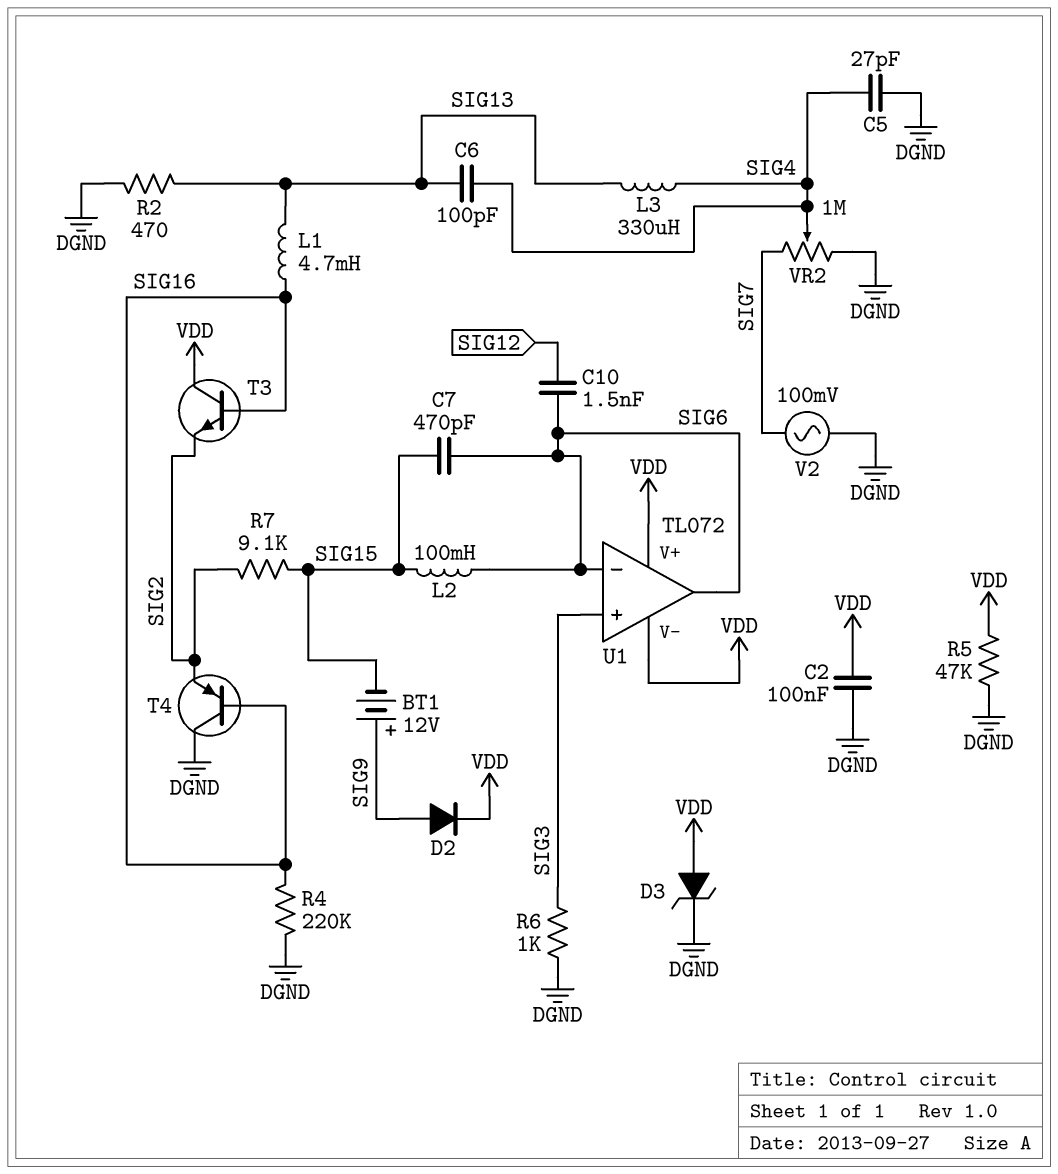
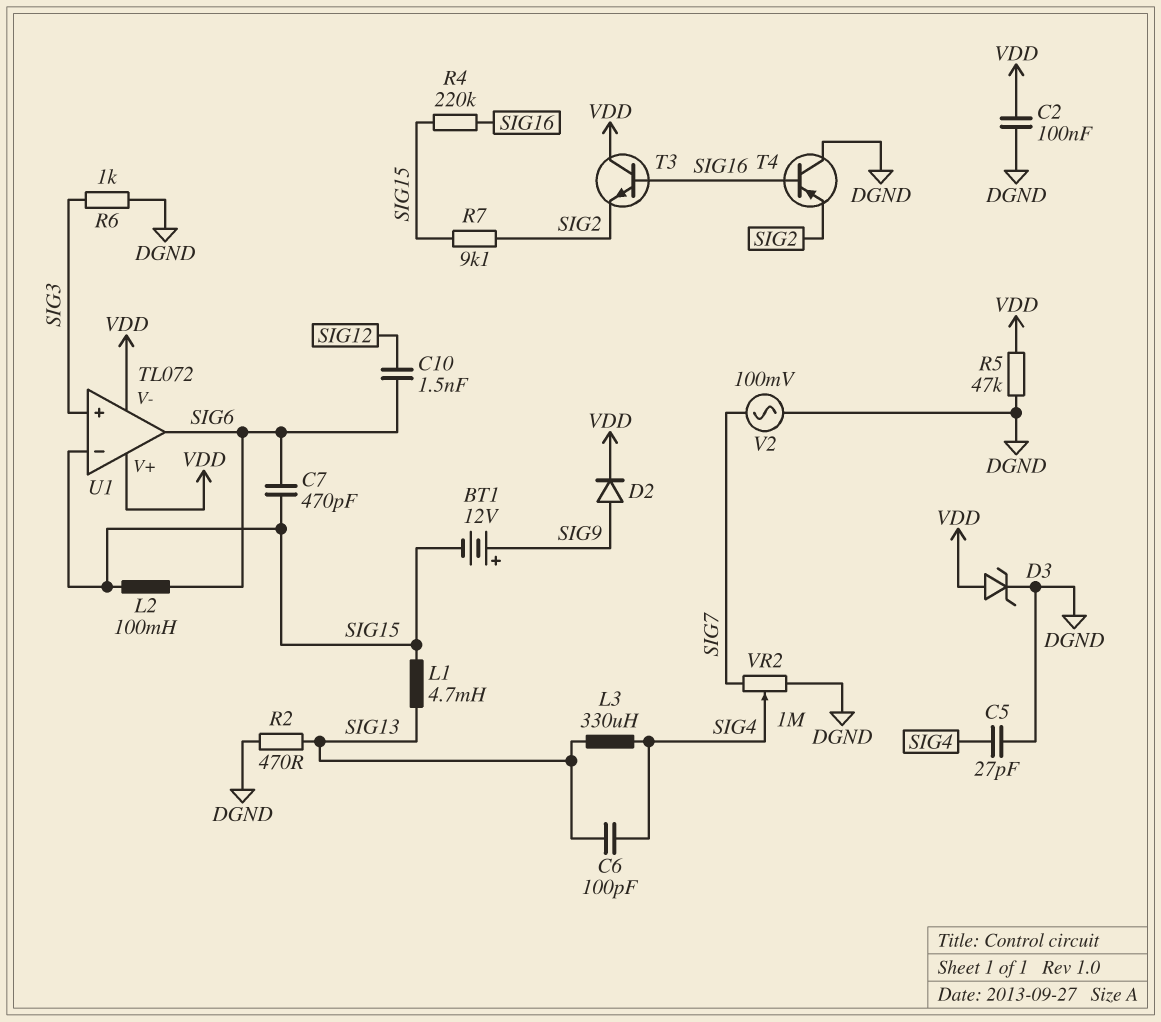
L1: 4.7mH (SIG13, SIG16) -> 4.7mH (SIG13, SIG15)
R4: 220k (DGND, SIG16) -> 220k (SIG15, SIG16)
U1 pin in-: SIG6 -> SIG15

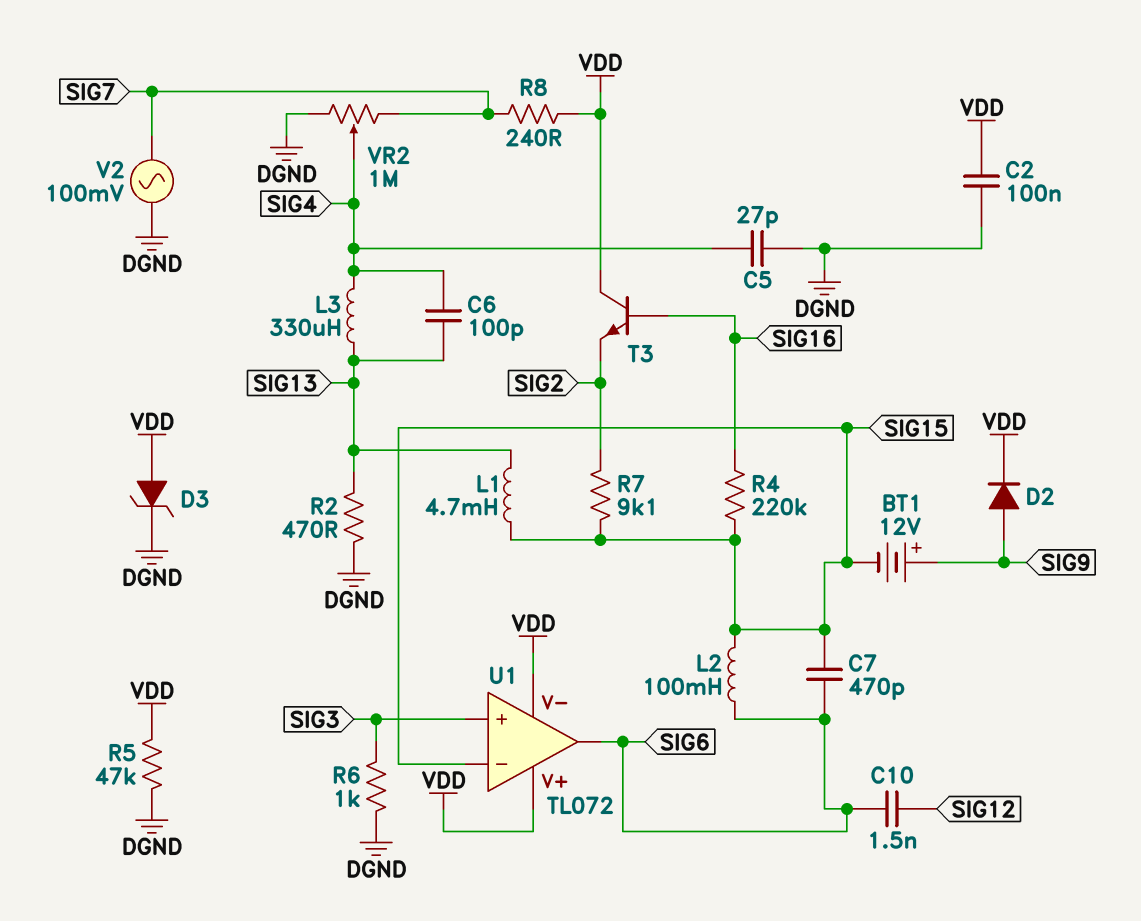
R8: none -> 240 (SIG7, VDD)
T4: PNP (B SIG16, C DGND, E SIG2) -> none

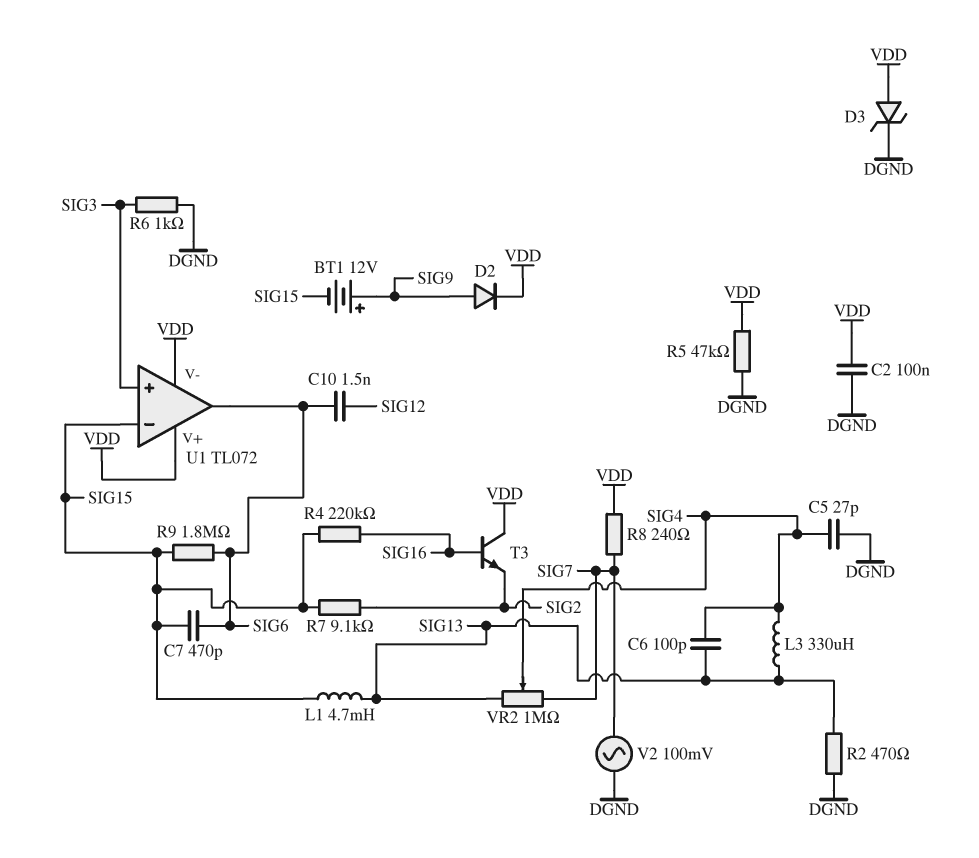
L2: 100mH (SIG6, SIG15) -> none
R9: none -> 1.8M (SIG6, SIG15)
VR2: 1M (DGND, SIG7, wiper SIG4) -> 1M (SIG7, SIG13, wiper SIG4)

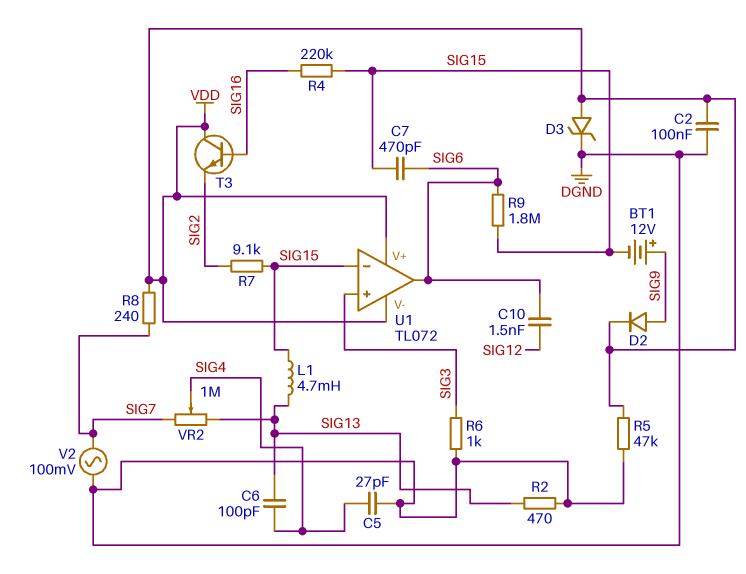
L3: 330uH (SIG4, SIG13) -> none

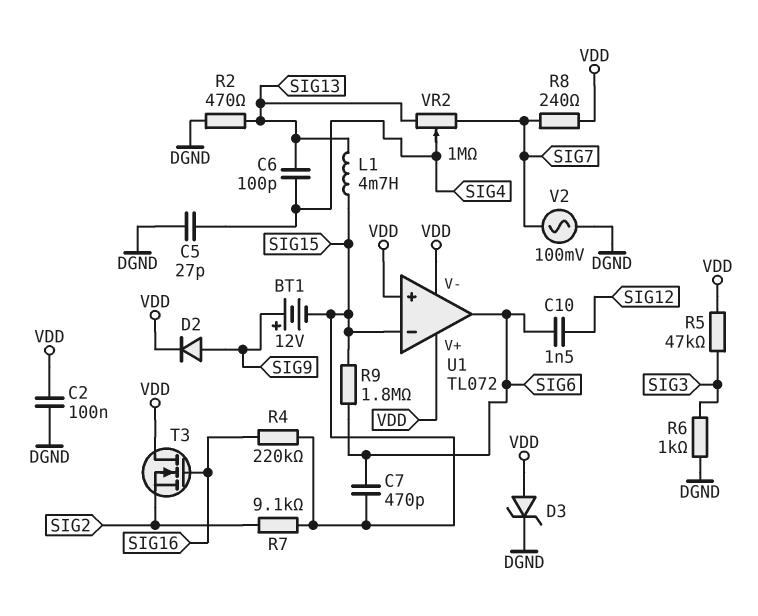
R5: 47k (DGND, VDD) -> 47k (SIG3, VDD)
T3: NPN (B SIG16, C VDD, E SIG2) -> NMOS (G SIG16, D VDD, S SIG2)
U1 pin in+: SIG3 -> VDD

